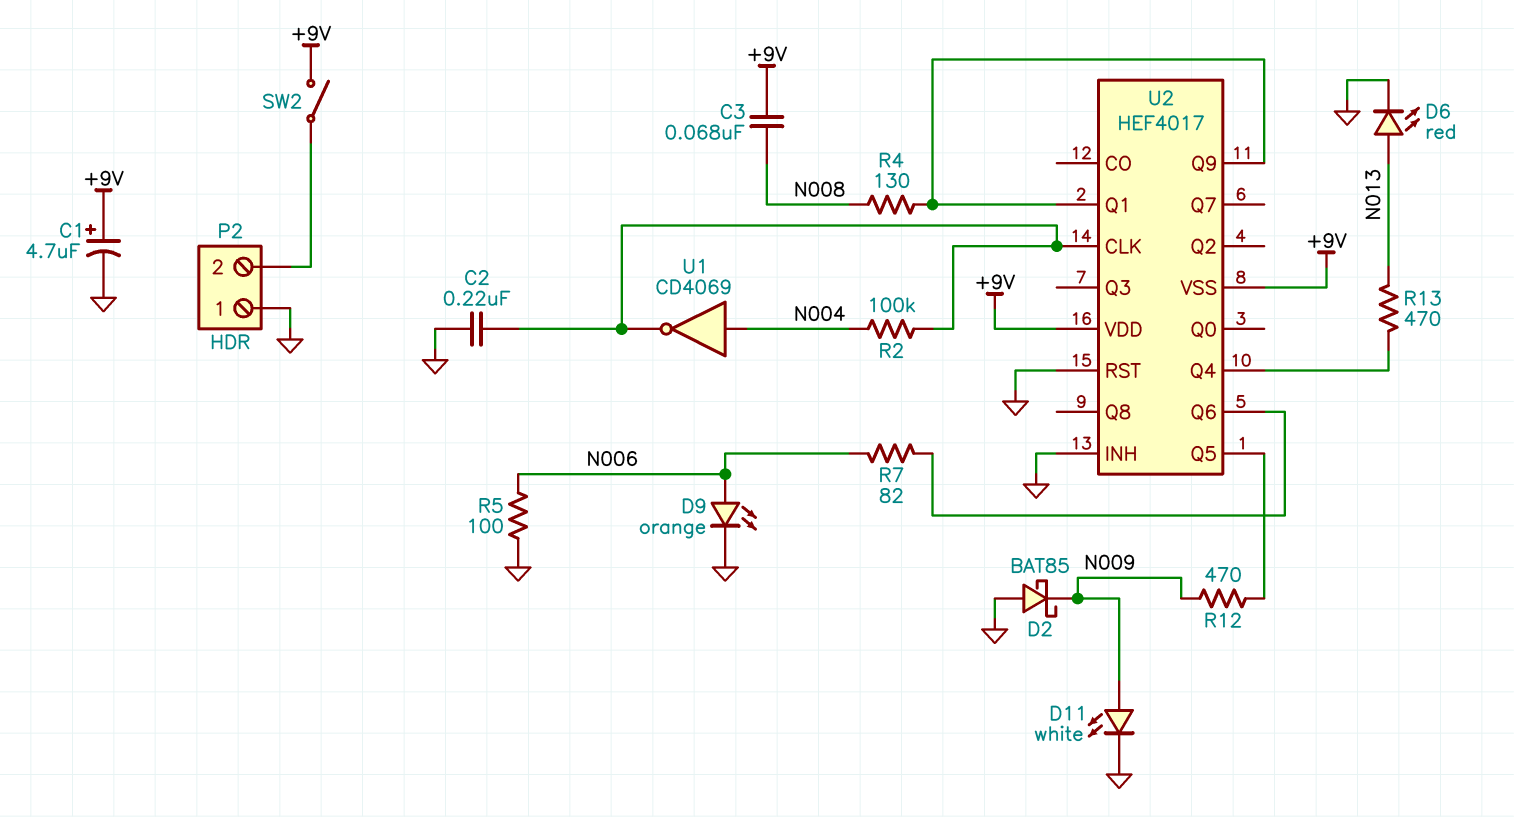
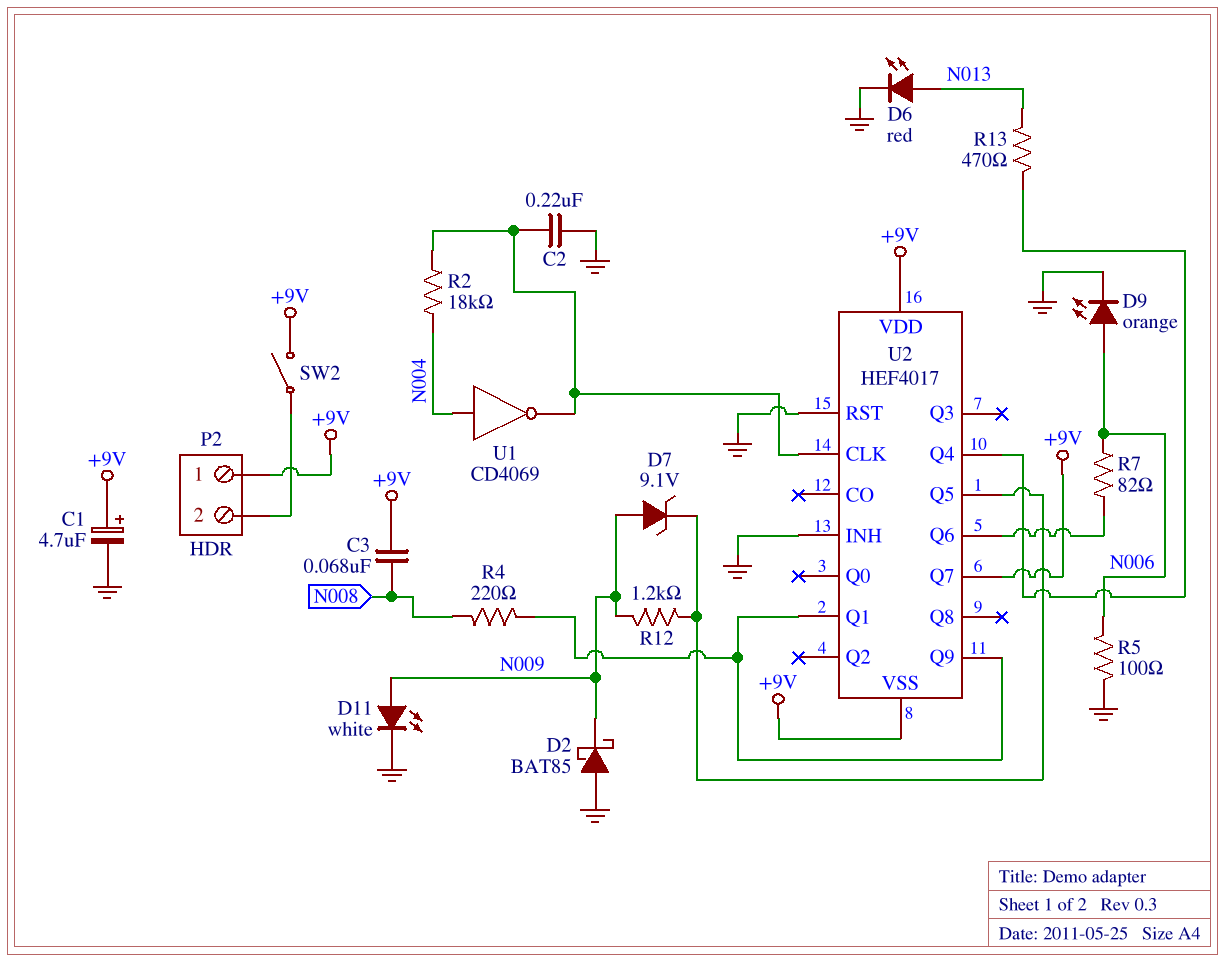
D7: none -> zener 9.1V (A N009, K U2/Q5)
P2 pin 1: GND -> +9V
R2: 100k (N004, U2/CLK) -> 18k (N004, U2/CLK)
R4: 130 (N008, U2/Q1) -> 220 (N008, U2/Q1)
R12: 470 (N009, U2/Q5) -> 1.2k (N009, U2/Q5)
U2 pin Q7: none -> +9V

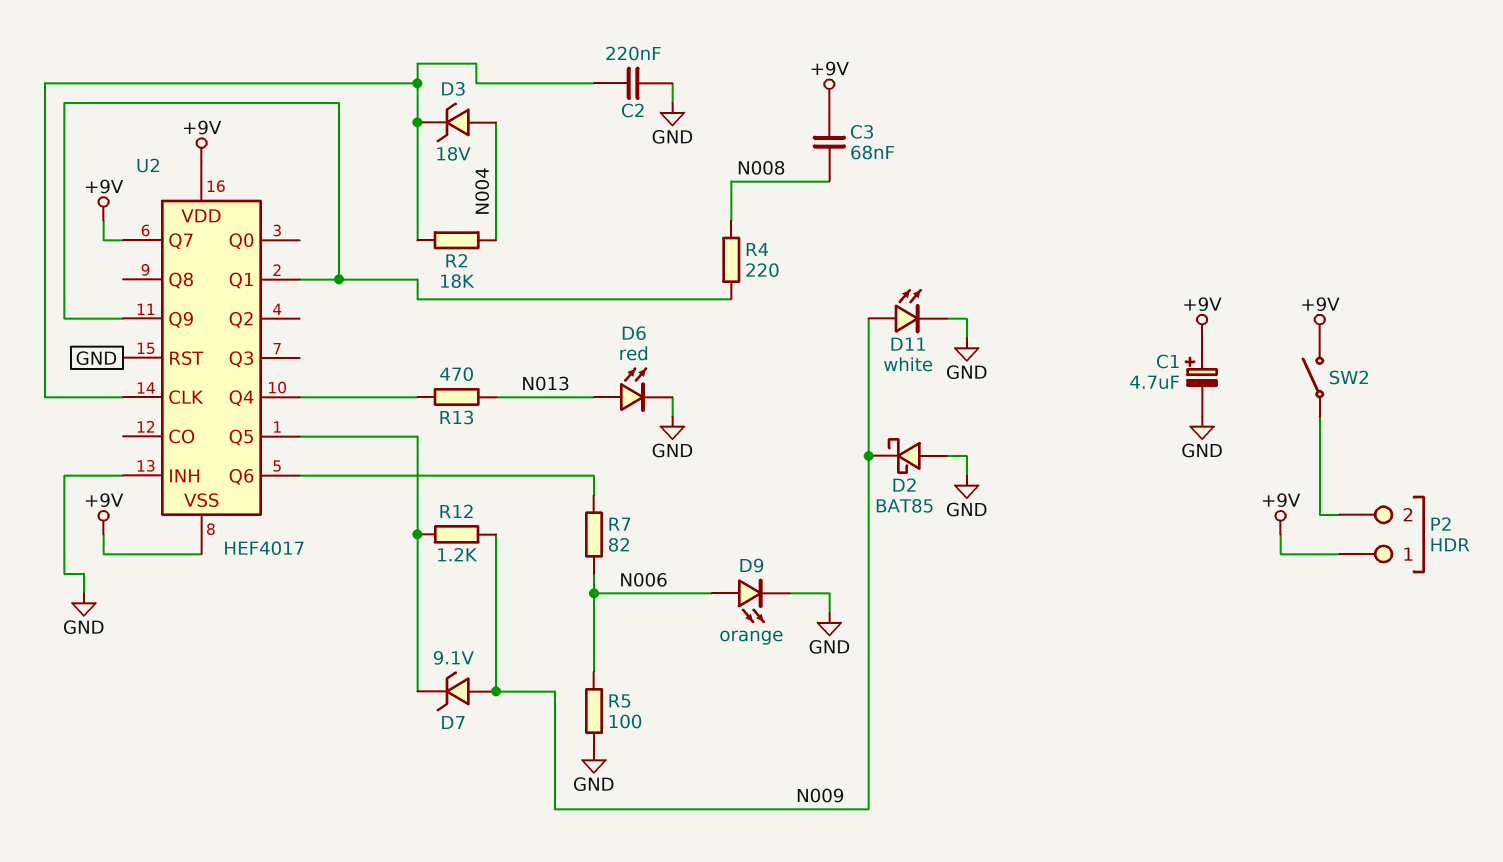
D3: none -> zener 18V (A N004, K U2/CLK)
U1: NOT CD4069 (in N004, out U2/CLK) -> none

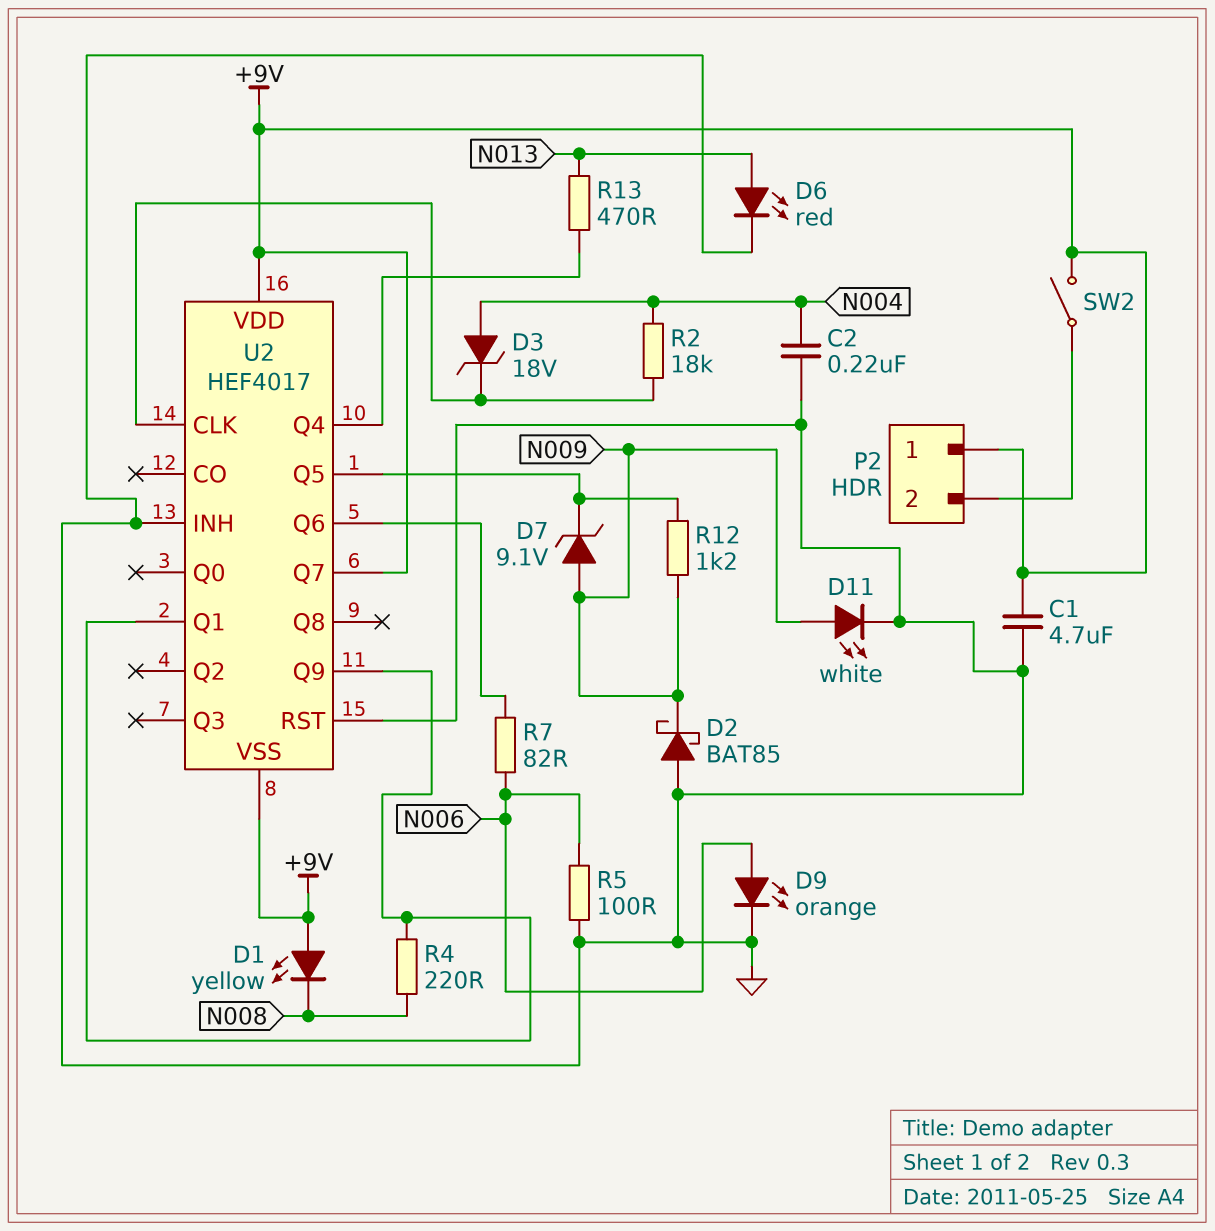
C1: 4.7uF (plus +9V, minus GND) -> 4.7uF (+9V, GND)
C2: 220nF (GND, U2/CLK) -> 220nF (GND, N004)
C3: 68nF (+9V, N008) -> none
D1: none -> LED yellow (A +9V, K N008)

